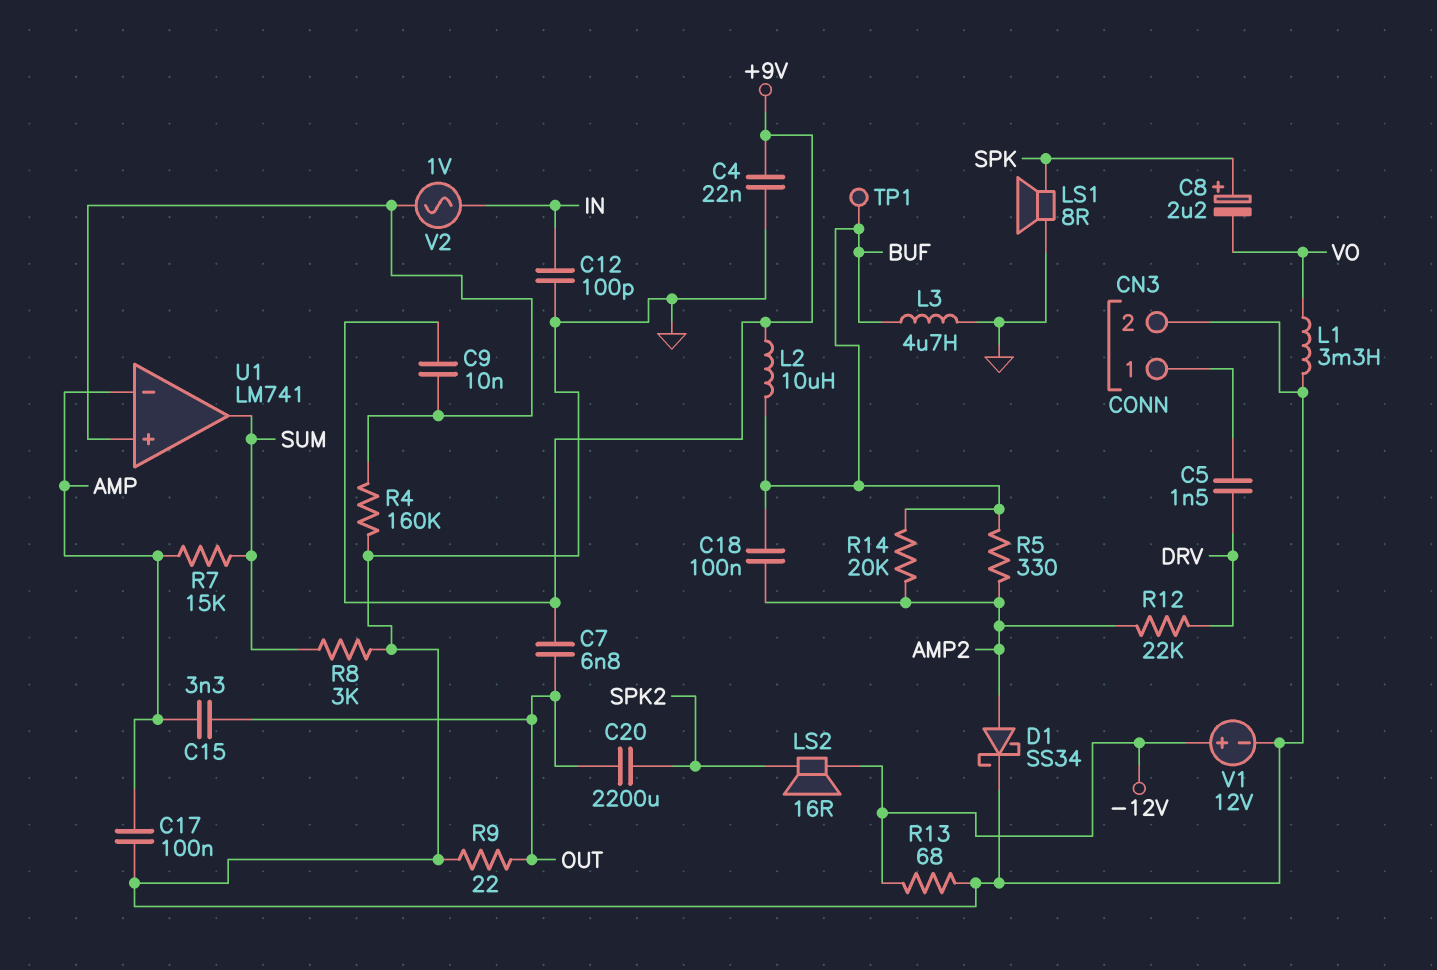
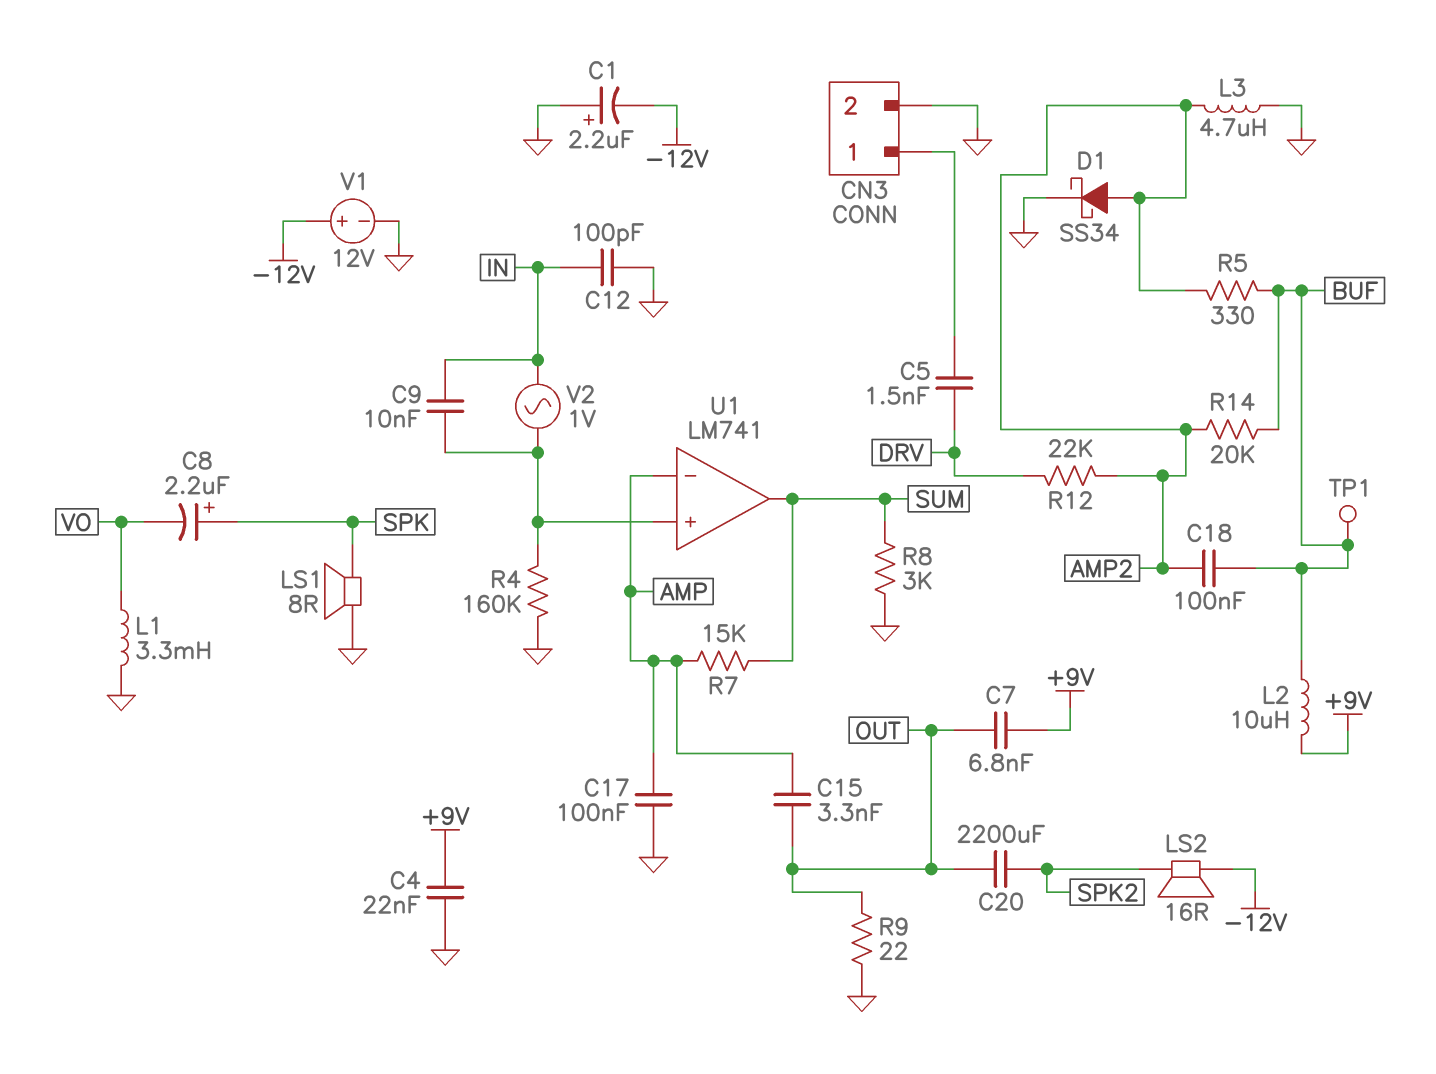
C1: none -> 2.2uF (plus GND, minus -12V)
C9: 10nF (+9V, U1/in+) -> 10nF (IN, U1/in+)
L3: 4.7uH (BUF, GND) -> 4.7uH (AMP2, GND)
R13: 68 (-12V, GND) -> none

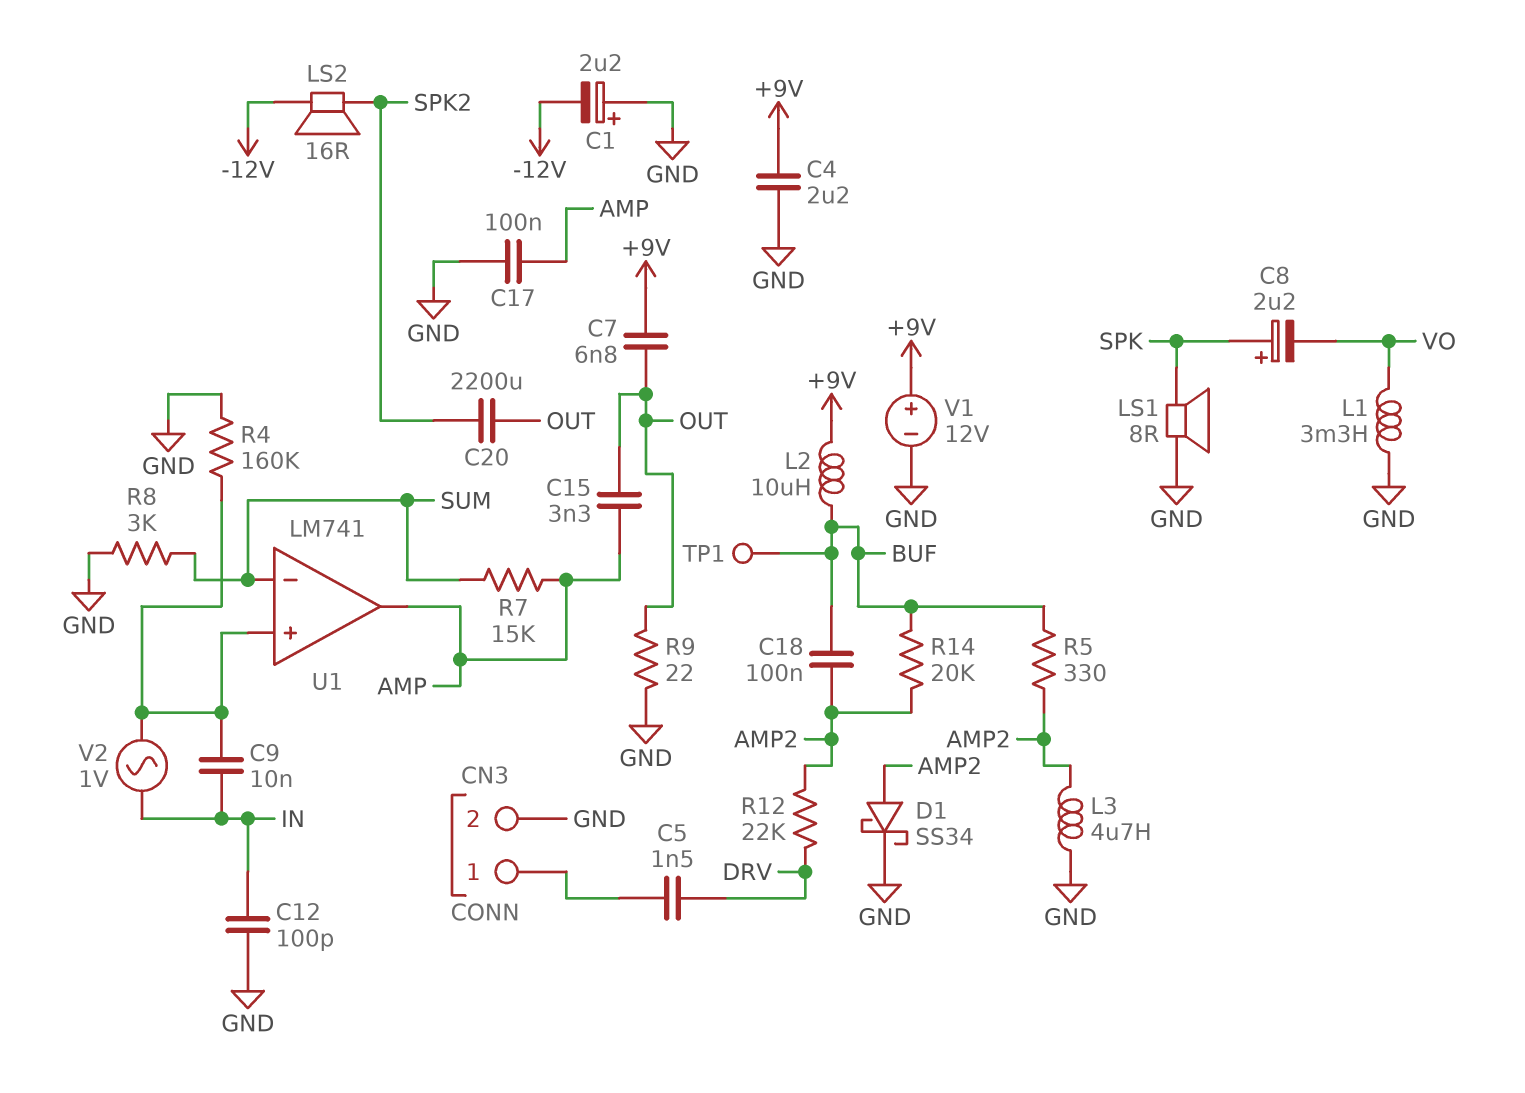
C4: 22nF (+9V, GND) -> 2.2uF (+9V, GND)
U1 pin in-: AMP -> SUM
U1 pin out: SUM -> AMP
V1: 12V (plus -12V, minus GND) -> 12V (plus +9V, minus GND)

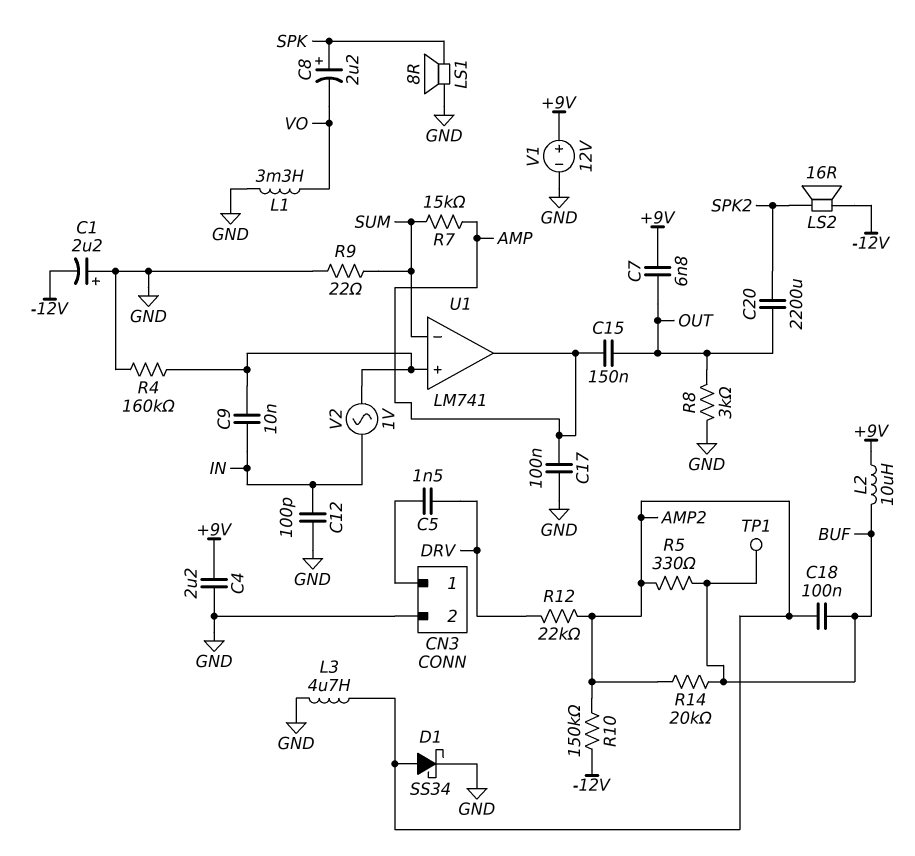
C15: 3.3nF (AMP, OUT) -> 150nF (AMP, OUT)
R8: 3k (GND, SUM) -> 3k (GND, OUT)
R9: 22 (GND, OUT) -> 22 (GND, SUM)
R10: none -> 150k (-12V, AMP2)

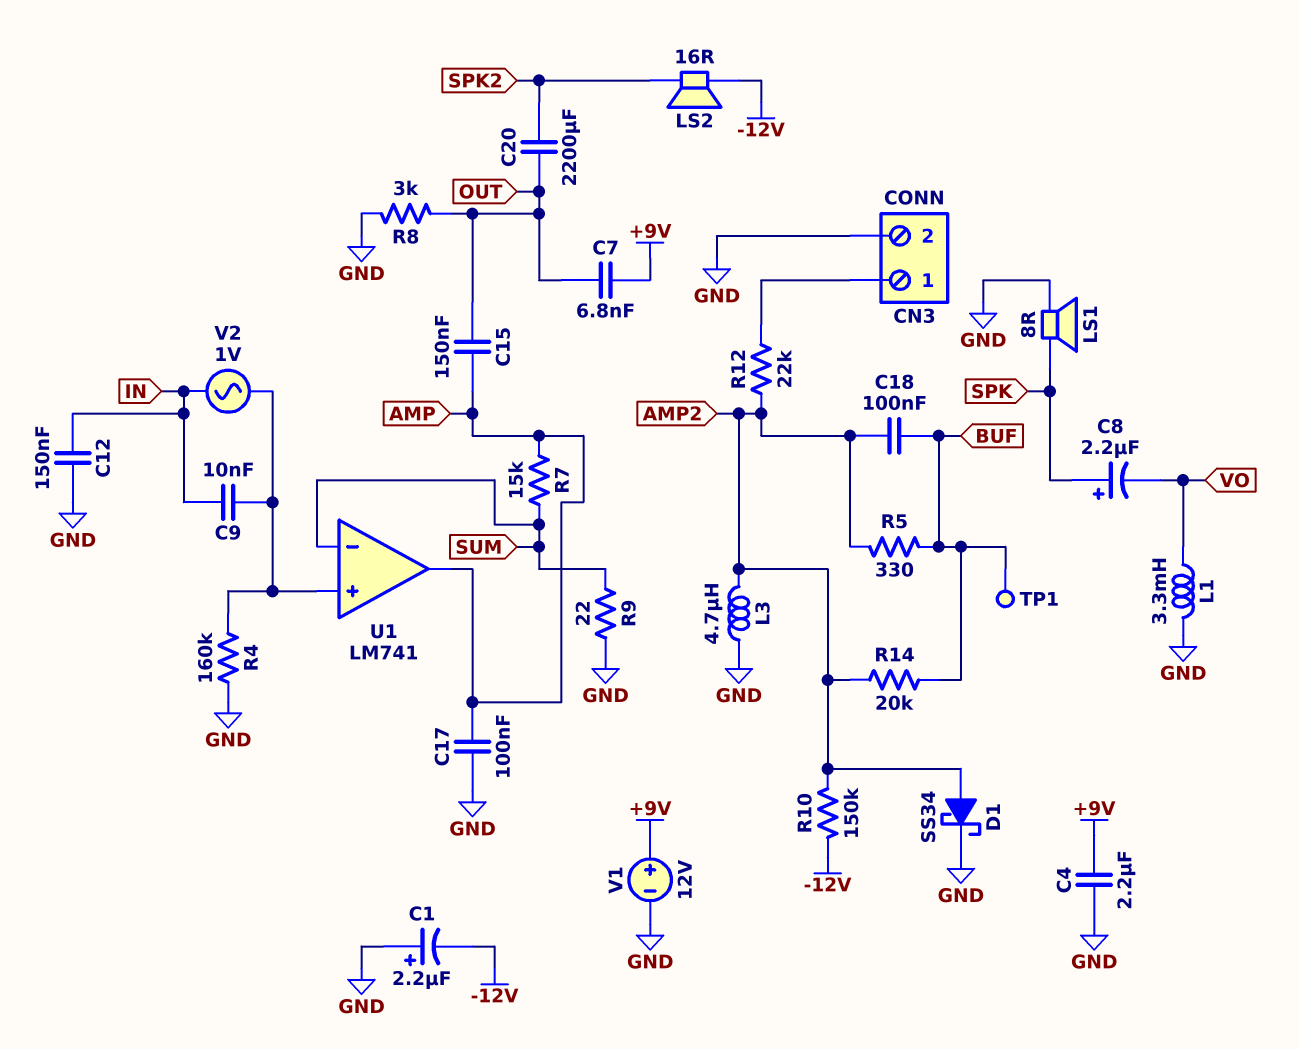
C5: 1.5nF (CN3/1, DRV) -> none
C12: 100pF (GND, IN) -> 150nF (GND, IN)
L2: 10uH (+9V, BUF) -> none
R12: 22k (AMP2, DRV) -> 22k (AMP2, CN3/1)

